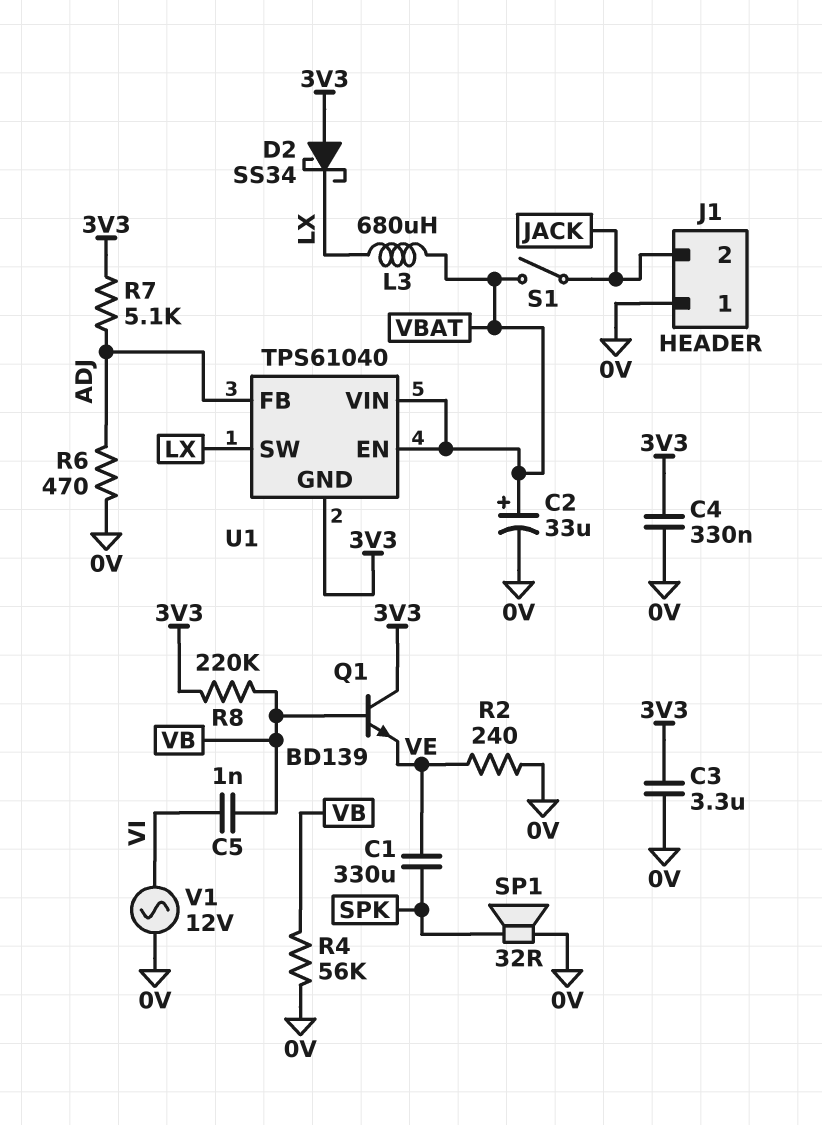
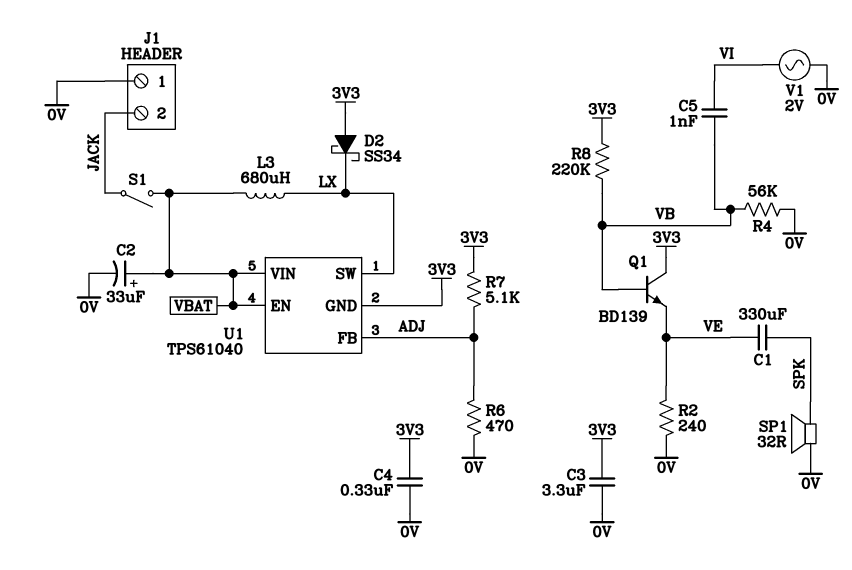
V1: AC 12V (0V, VI) -> AC 2V (0V, VI)

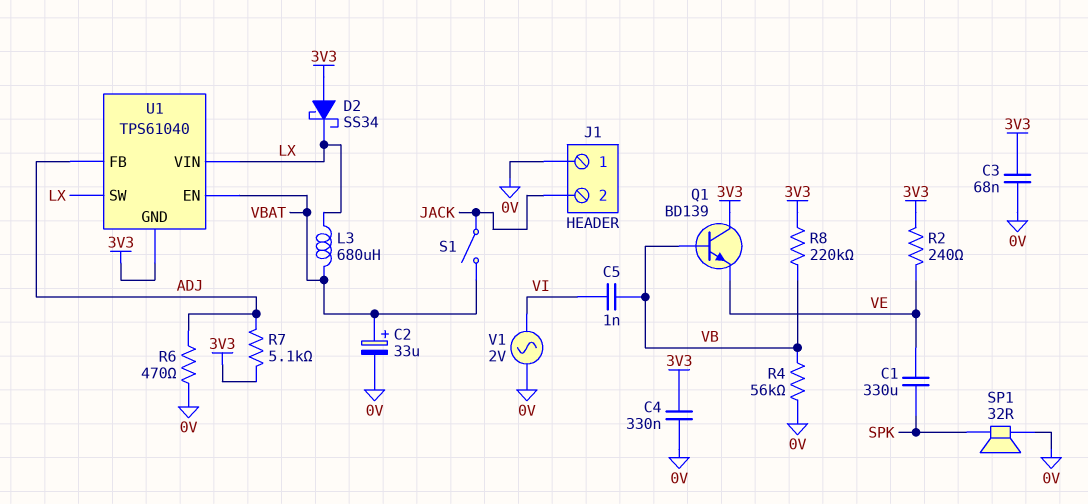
C3: 3.3uF (0V, 3V3) -> 68nF (0V, 3V3)
R2: 240 (0V, VE) -> 240 (3V3, VE)
U1 pin VIN: VBAT -> LX

